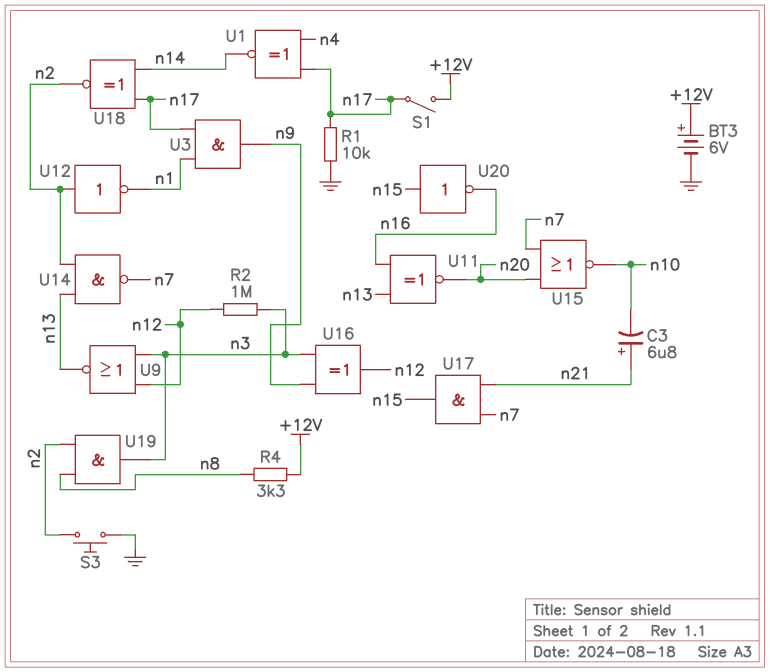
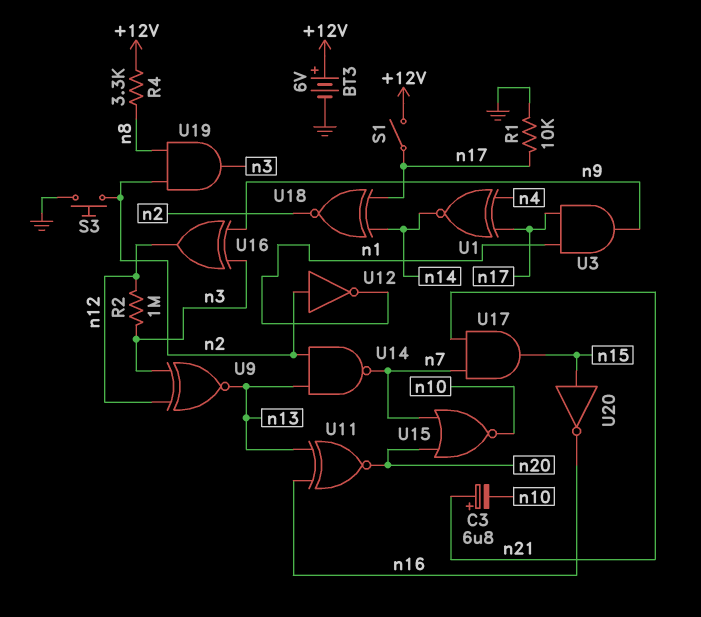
U9: NOR (in n3, in n12, out n13) -> XNOR (in n3, in n12, out n13)

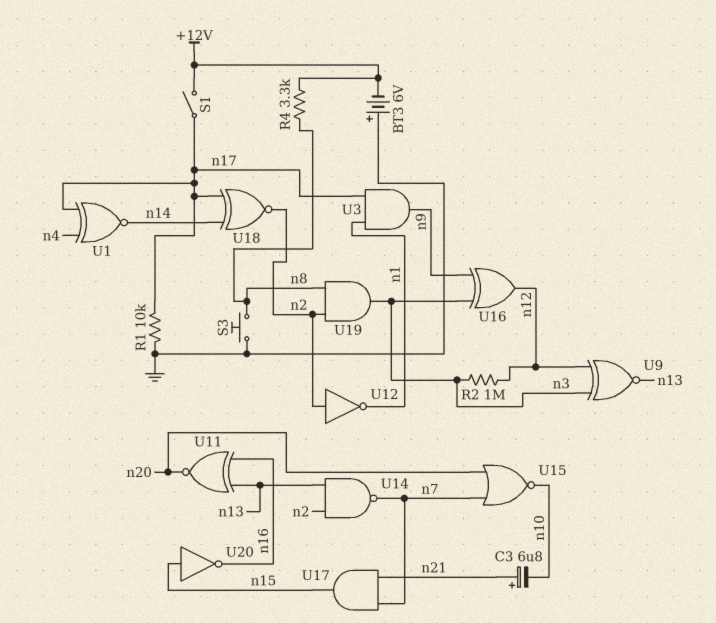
BT3: 6V (plus +12V, minus GND) -> 6V (plus GND, minus +12V)
S3: button (GND, n2) -> button (GND, n8)

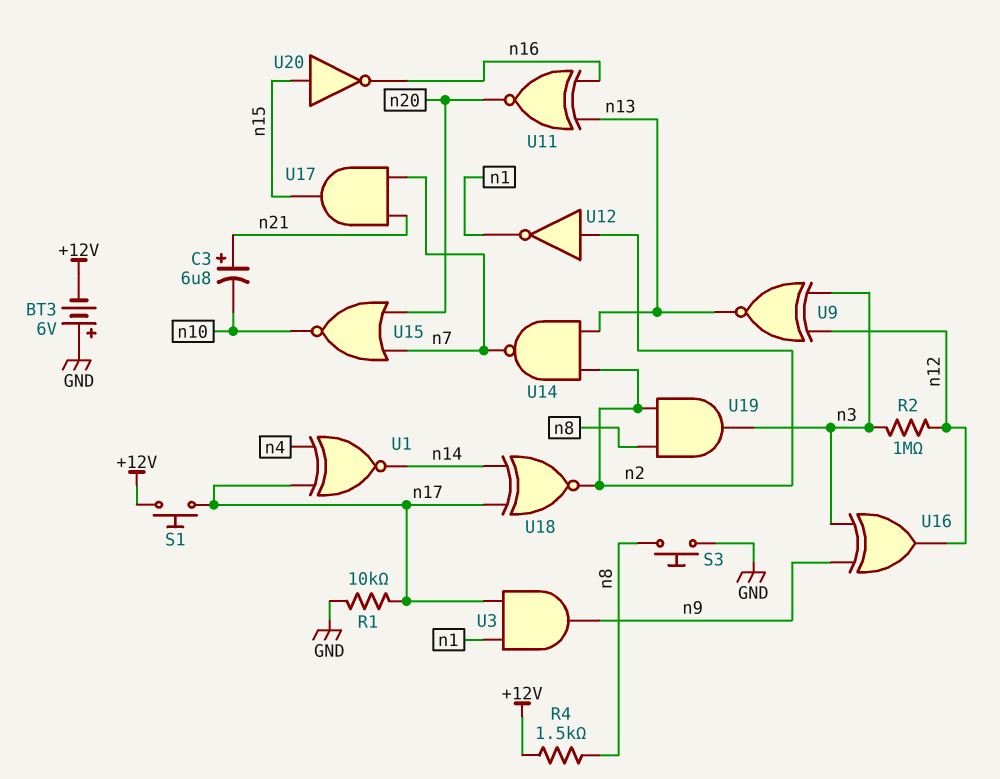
R4: 3.3k (+12V, n8) -> 1.5k (+12V, n8)
S1: switch (+12V, n17) -> button (+12V, n17)

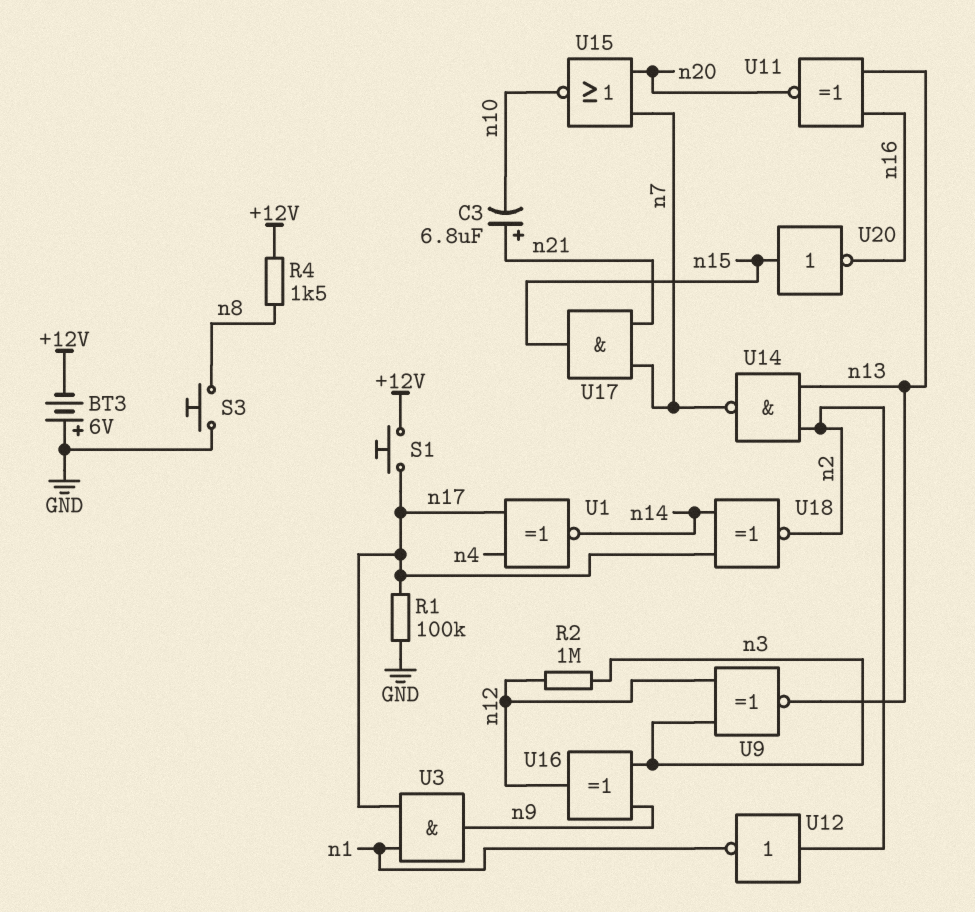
R1: 10k (GND, n17) -> 100k (GND, n17)
U19: AND (in n2, in n8, out n3) -> none

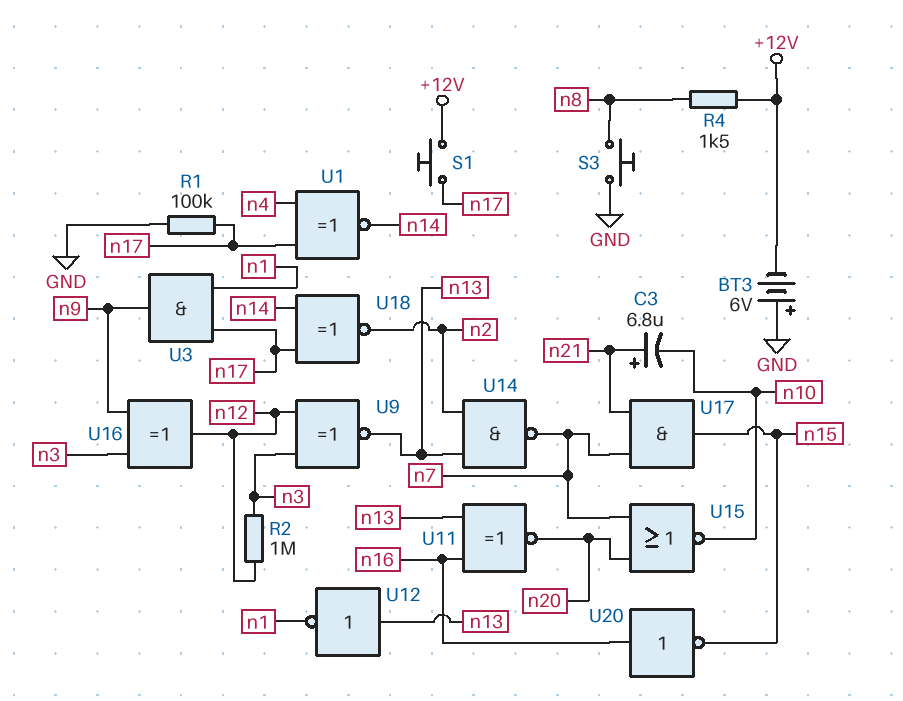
U12: NOT (in n2, out n1) -> NOT (in n13, out n1)
U20: NOT (in n15, out n16) -> NOT (in n16, out n15)

